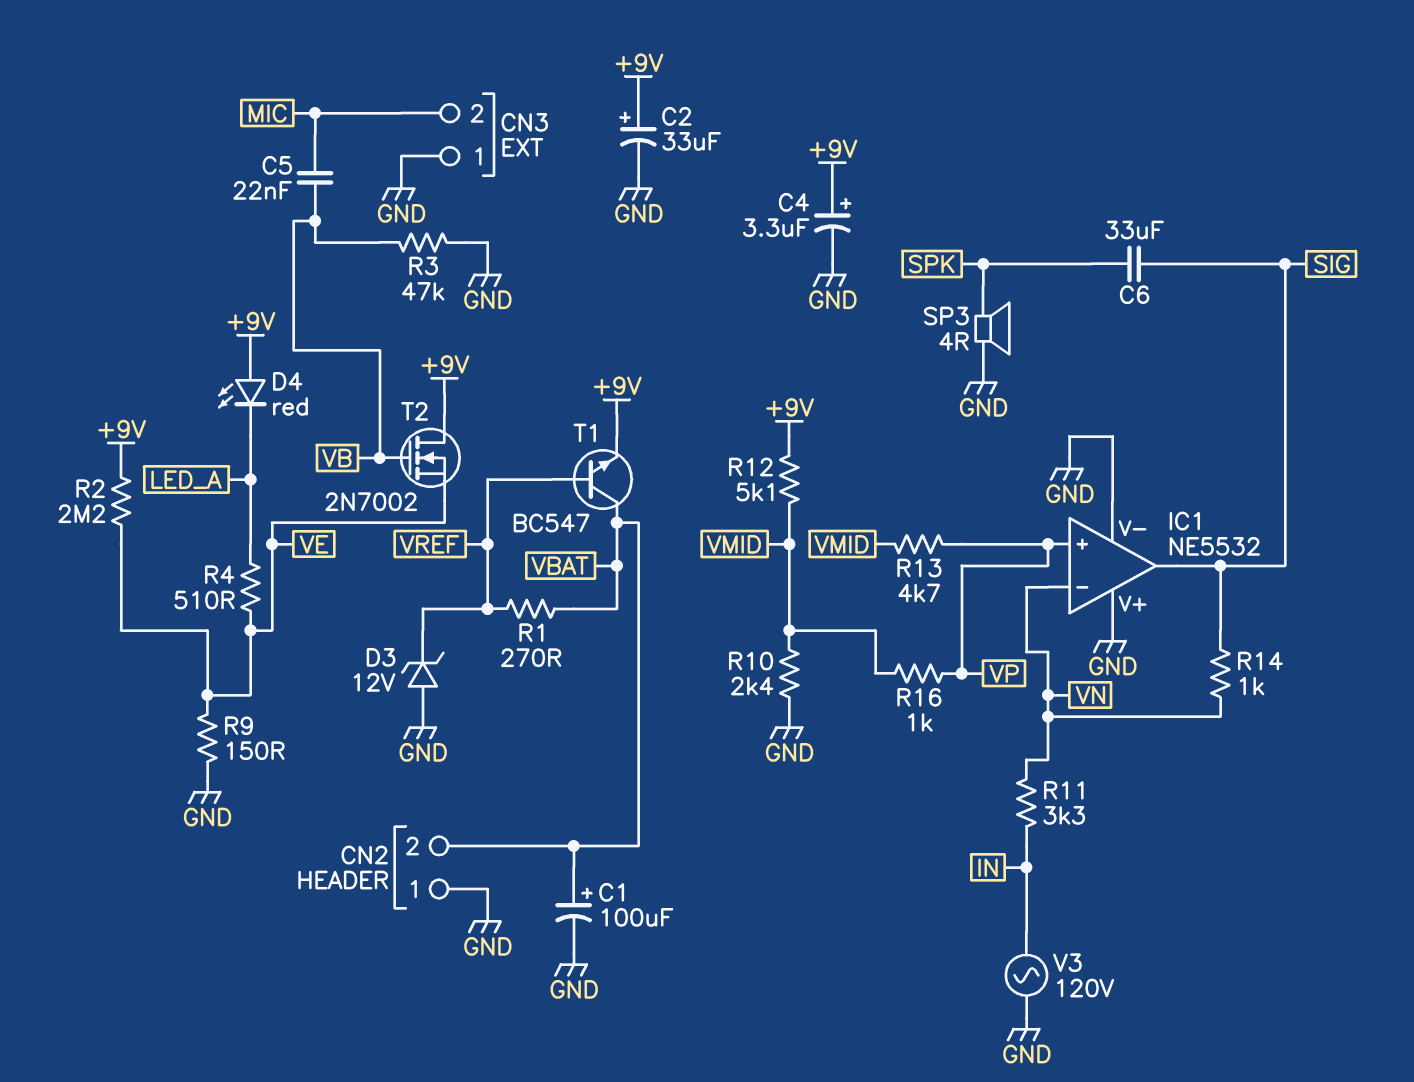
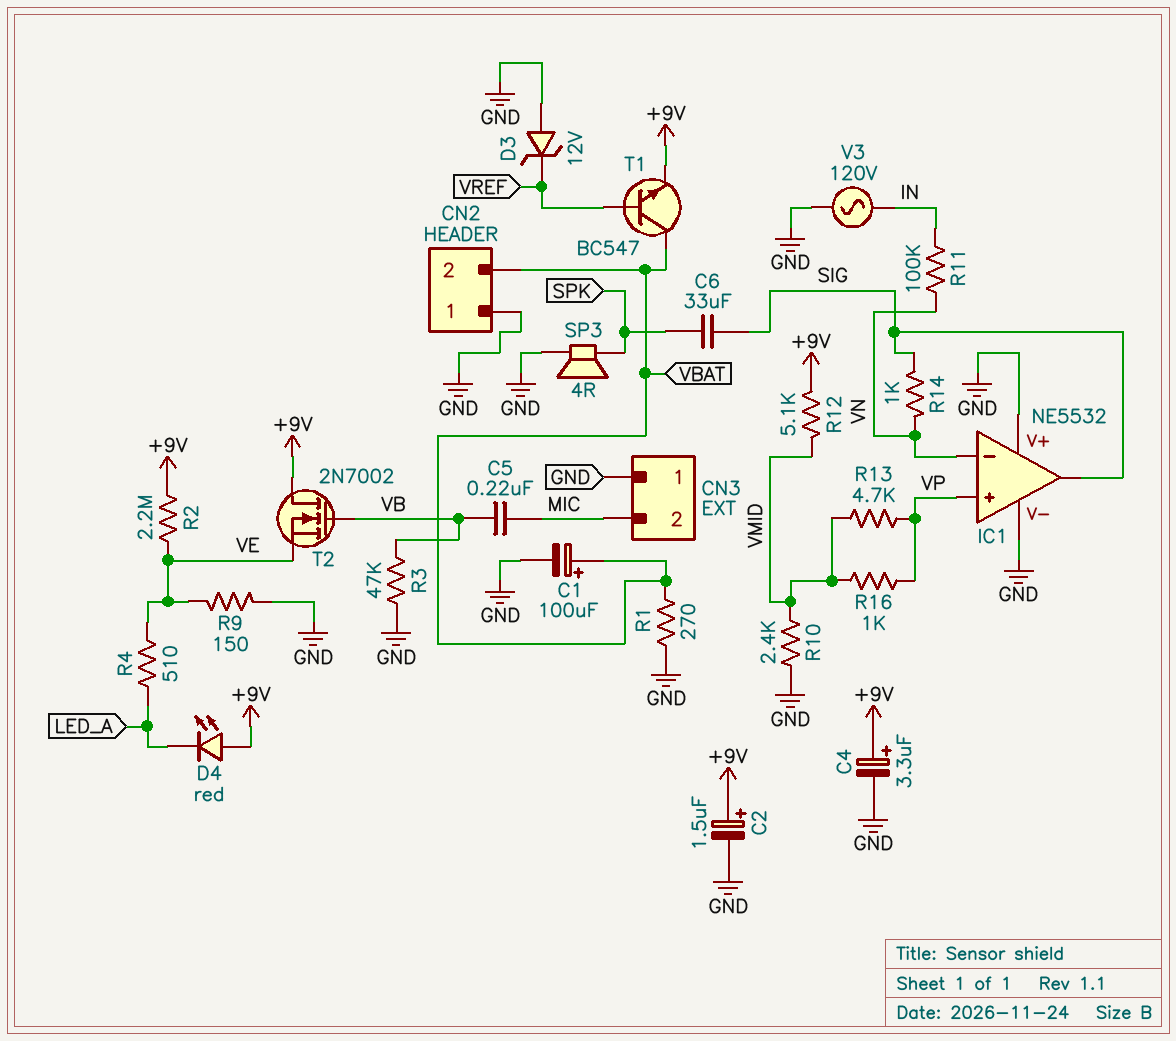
C2: 33uF (plus +9V, minus GND) -> 1.5uF (plus +9V, minus GND)
C5: 22nF (MIC, VB) -> 220nF (MIC, VB)
R1: 270 (VBAT, VREF) -> 270 (GND, VBAT)
R11: 3.3k (IN, VN) -> 100k (IN, VN)

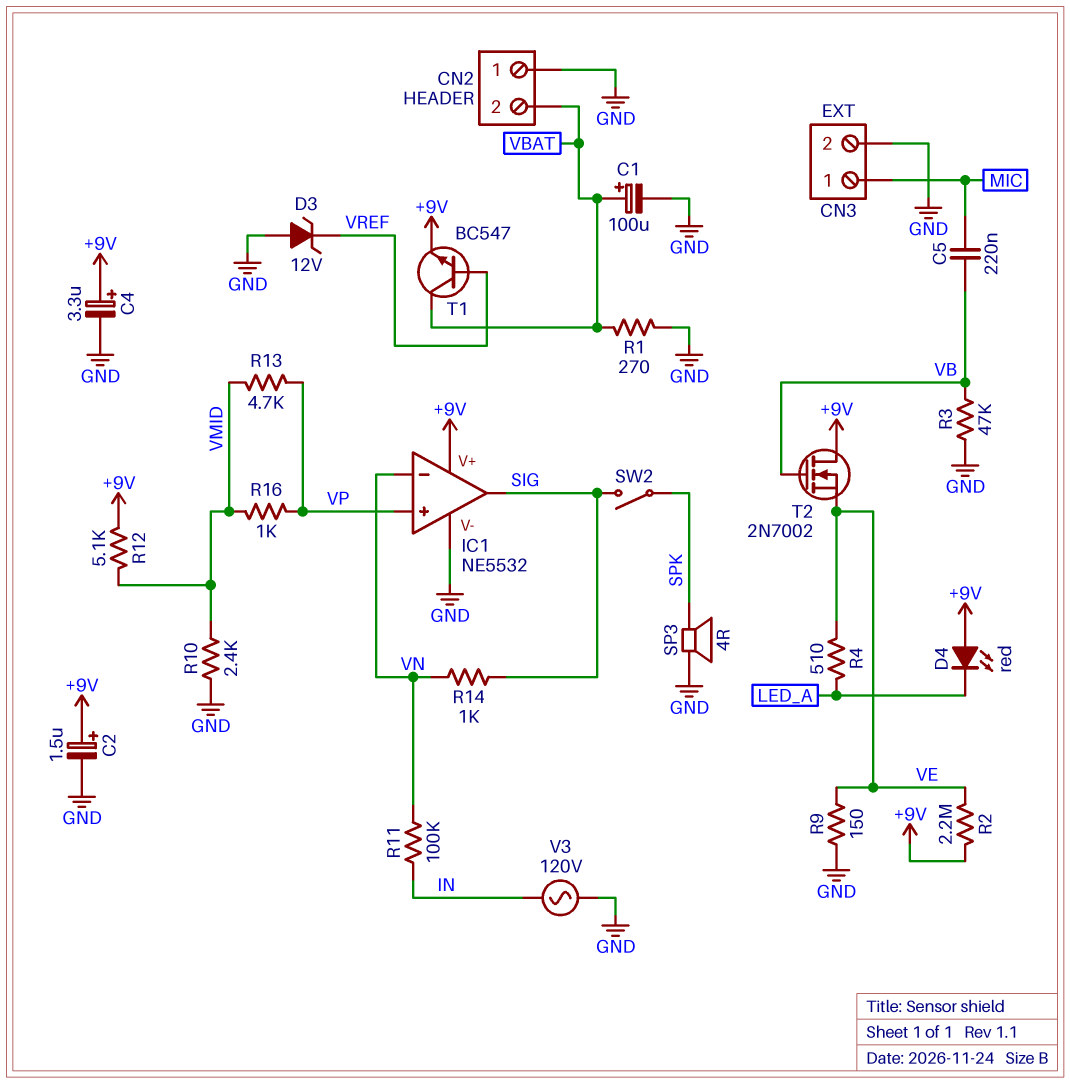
C6: 33uF (SIG, SPK) -> none
CN3 pin 1: GND -> MIC
CN3 pin 2: MIC -> GND
IC1 pin V+: GND -> +9V
SW2: none -> switch (SIG, SPK)

